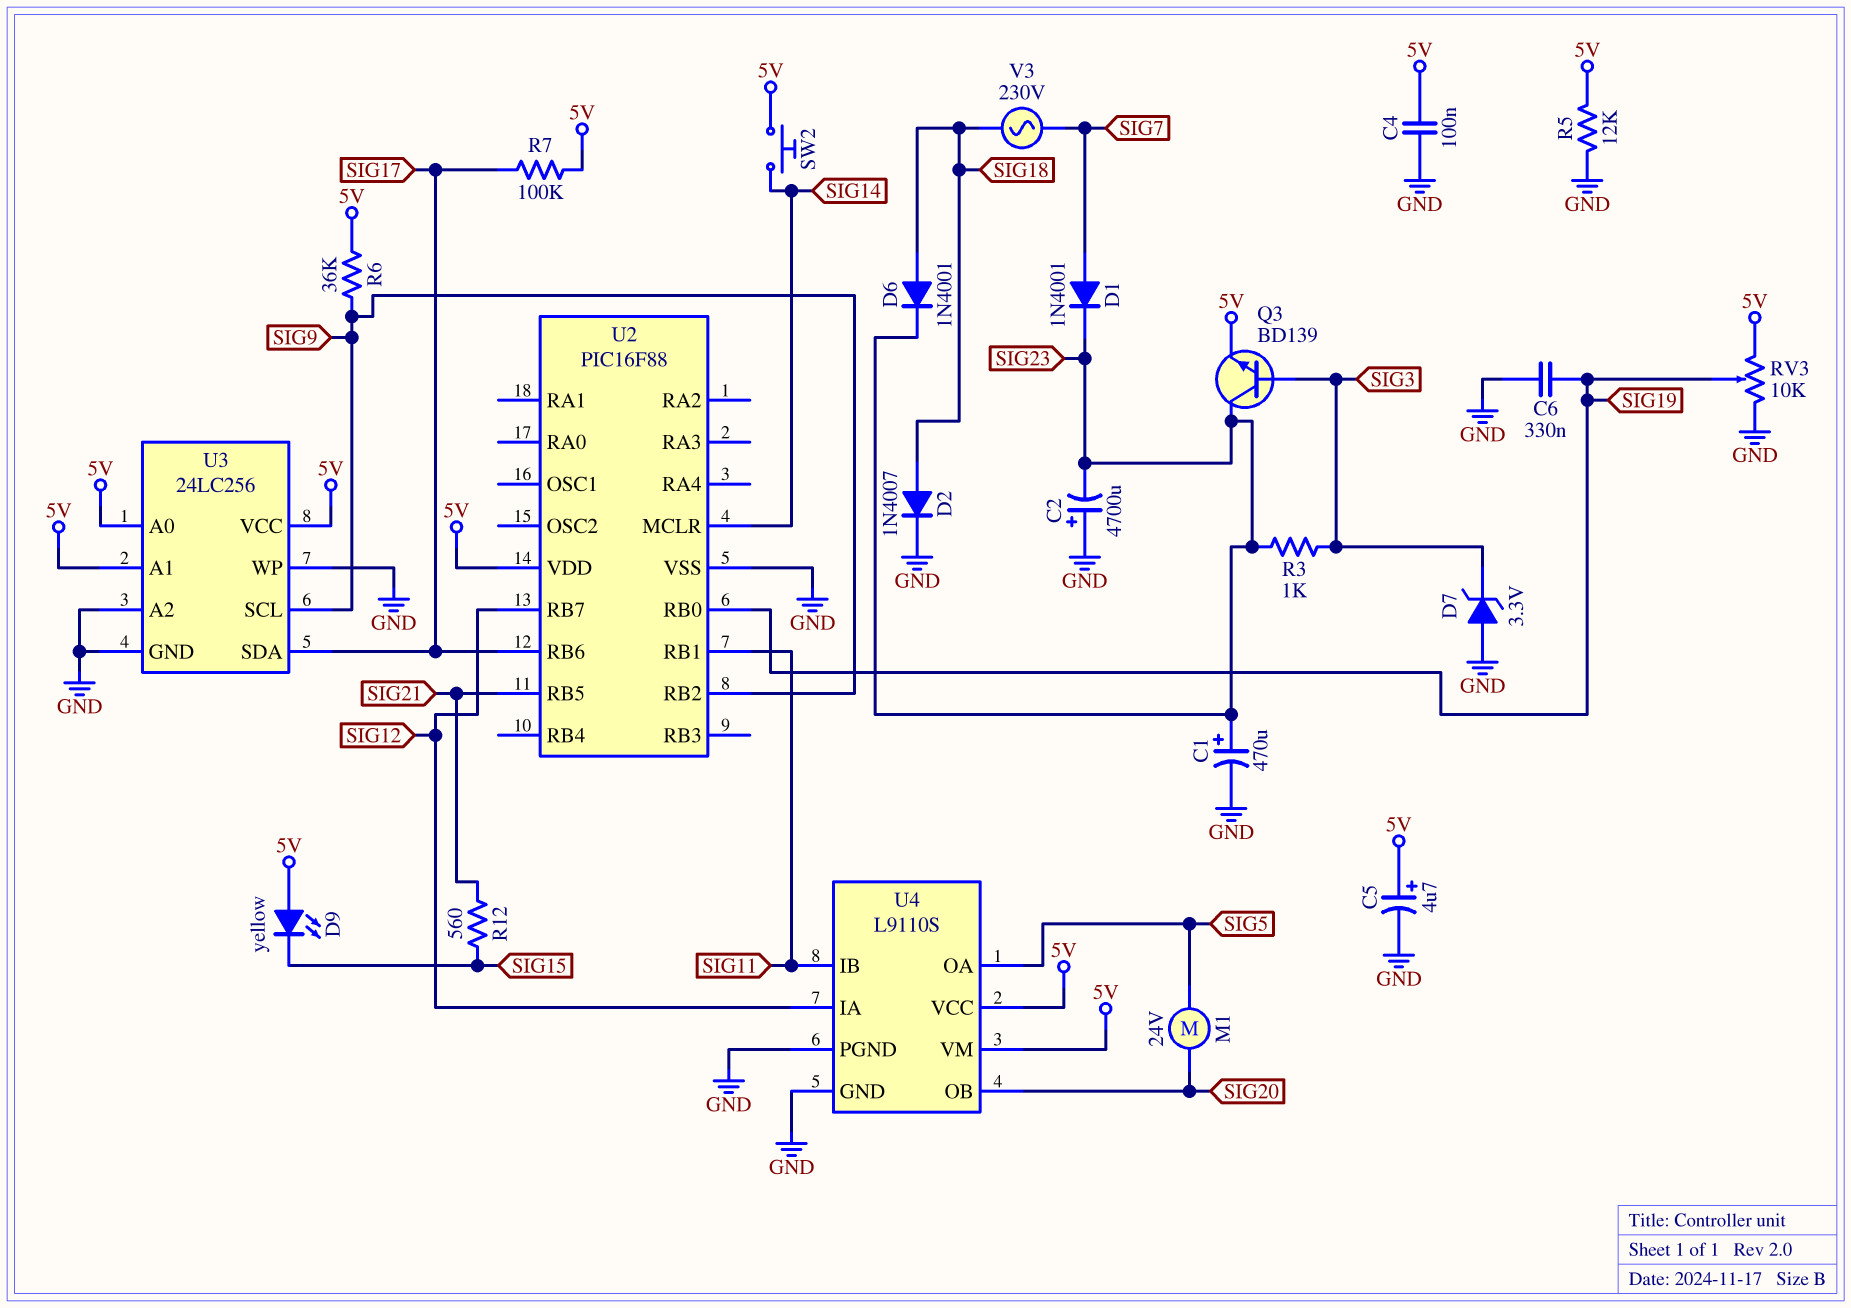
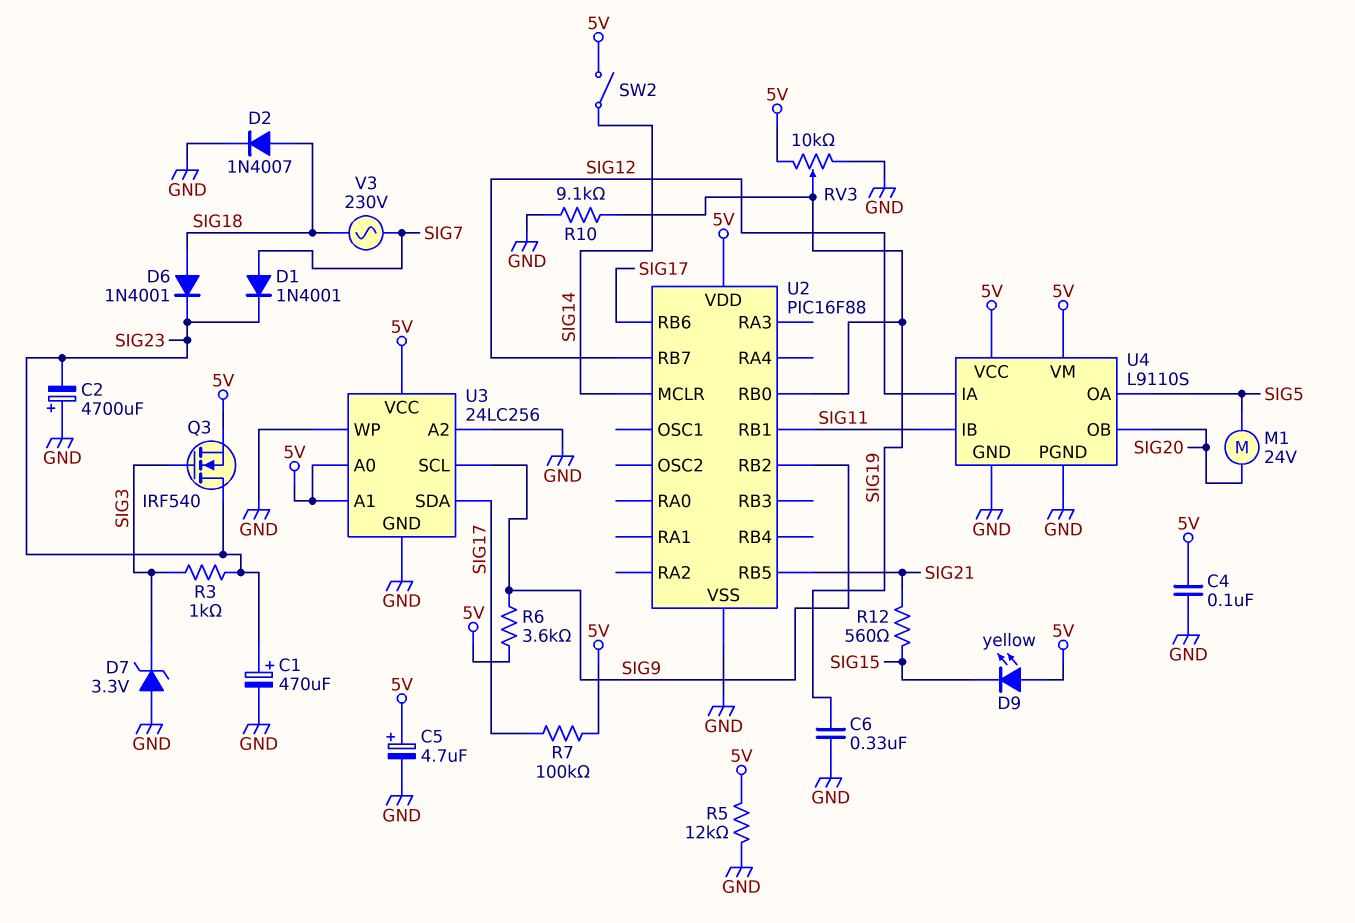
Q3: NPN BD139 (B SIG3, C SIG23, E 5V) -> NMOS IRF540 (G SIG3, D SIG23, S 5V)
R6: 36k (5V, SIG9) -> 3.6k (5V, SIG9)
R10: none -> 9.1k (GND, SIG19)
SW2: button (5V, SIG14) -> switch (5V, SIG14)

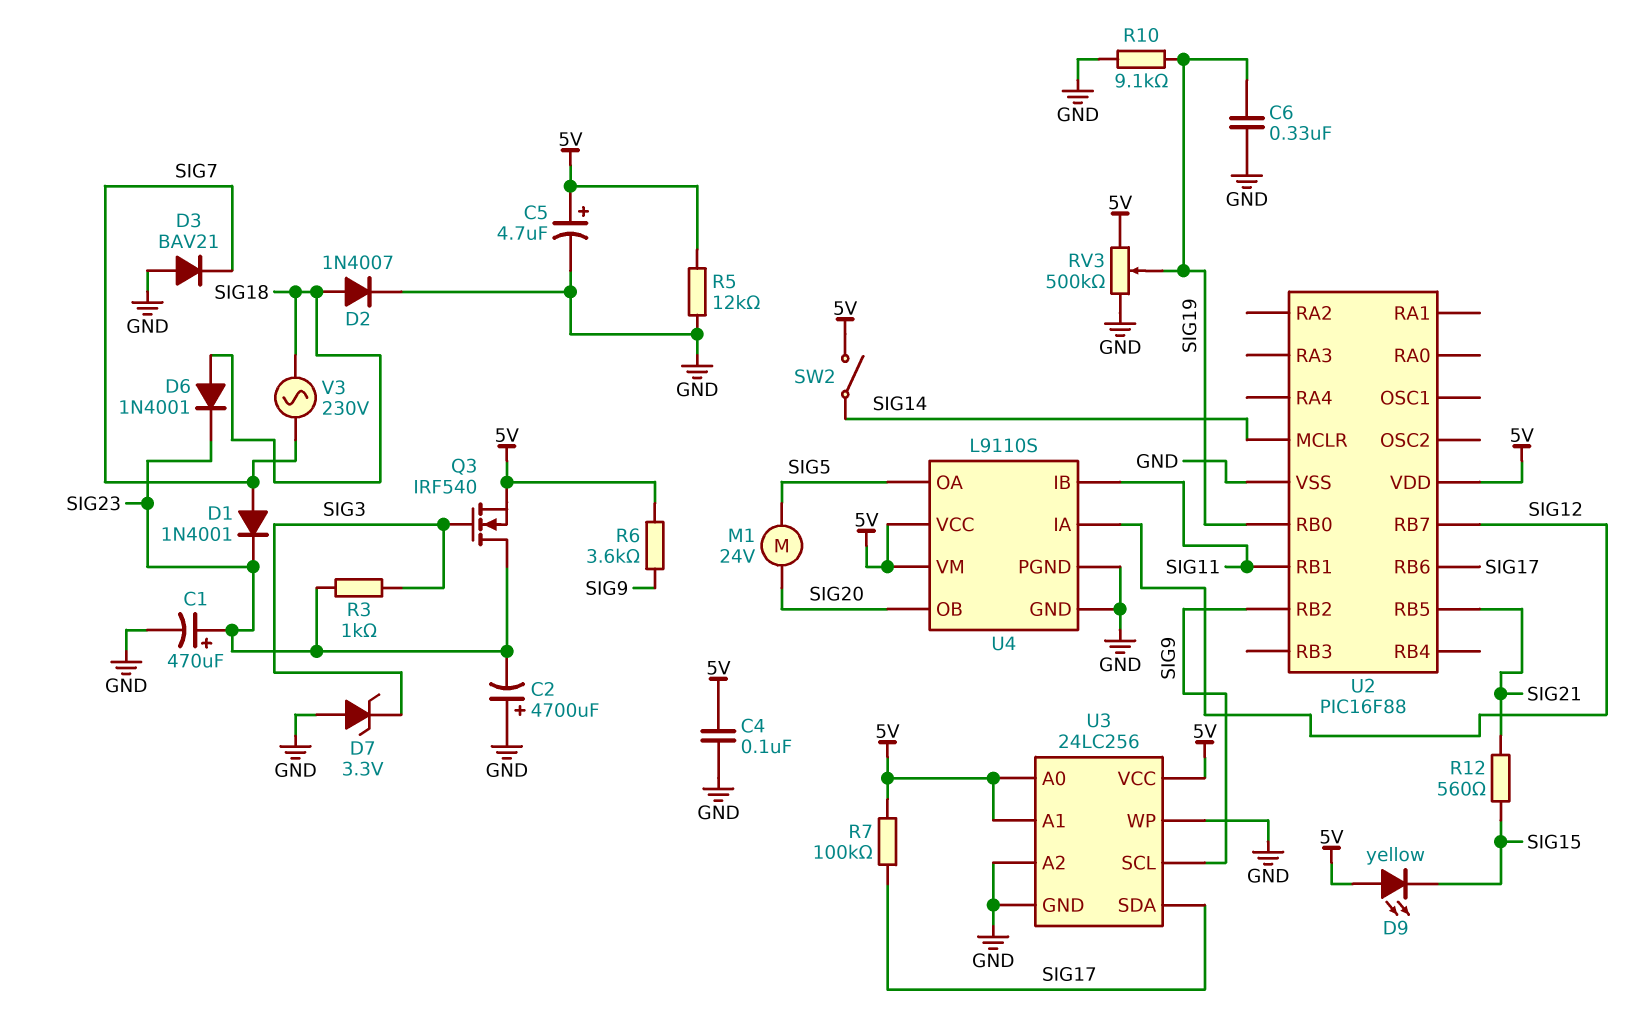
D3: none -> diode BAV21 (A GND, K SIG7)
RV3: 10k (5V, GND, wiper SIG19) -> 500k (5V, GND, wiper SIG19)

